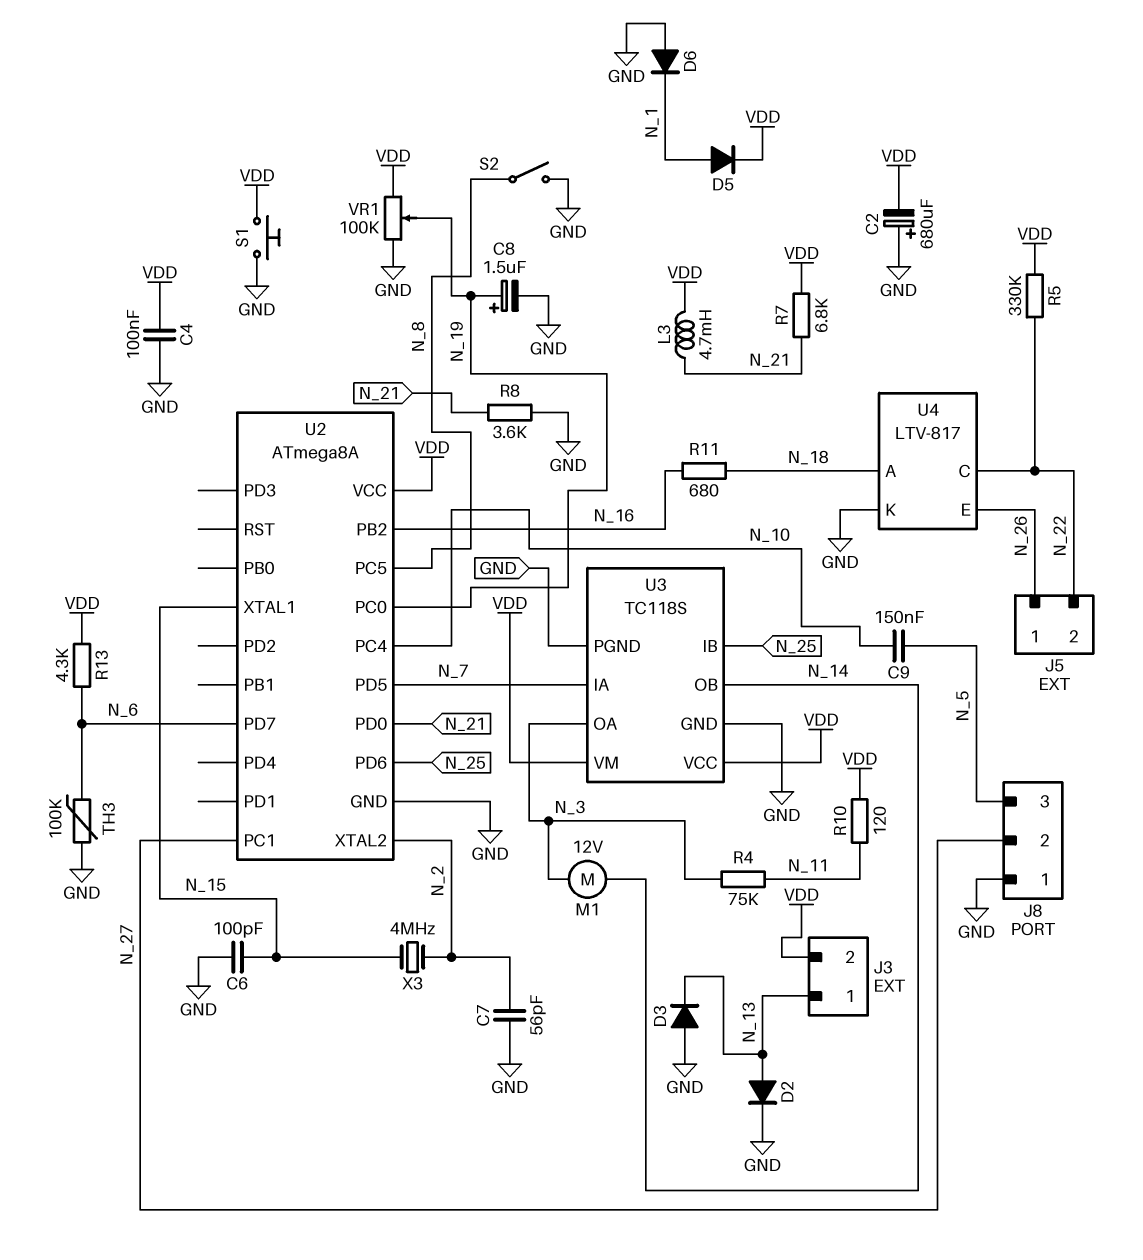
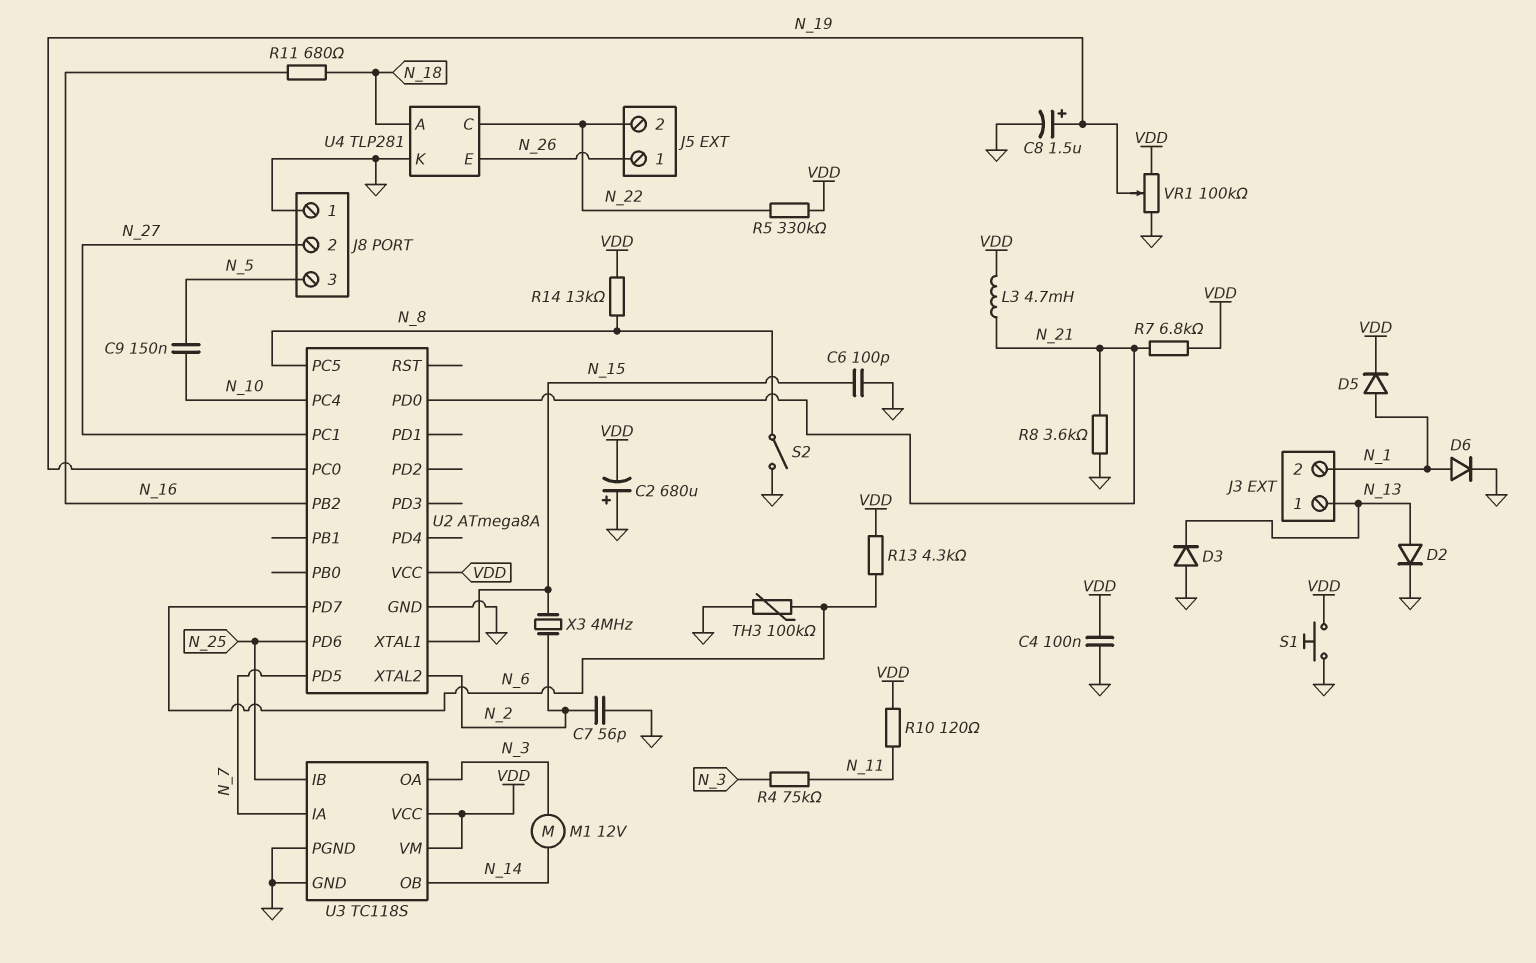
D6: diode (A GND, K N_1) -> diode (A N_1, K GND)
J3 pin 2: VDD -> N_1
R14: none -> 13k (N_8, VDD)
U4: LTV-817 -> TLP281

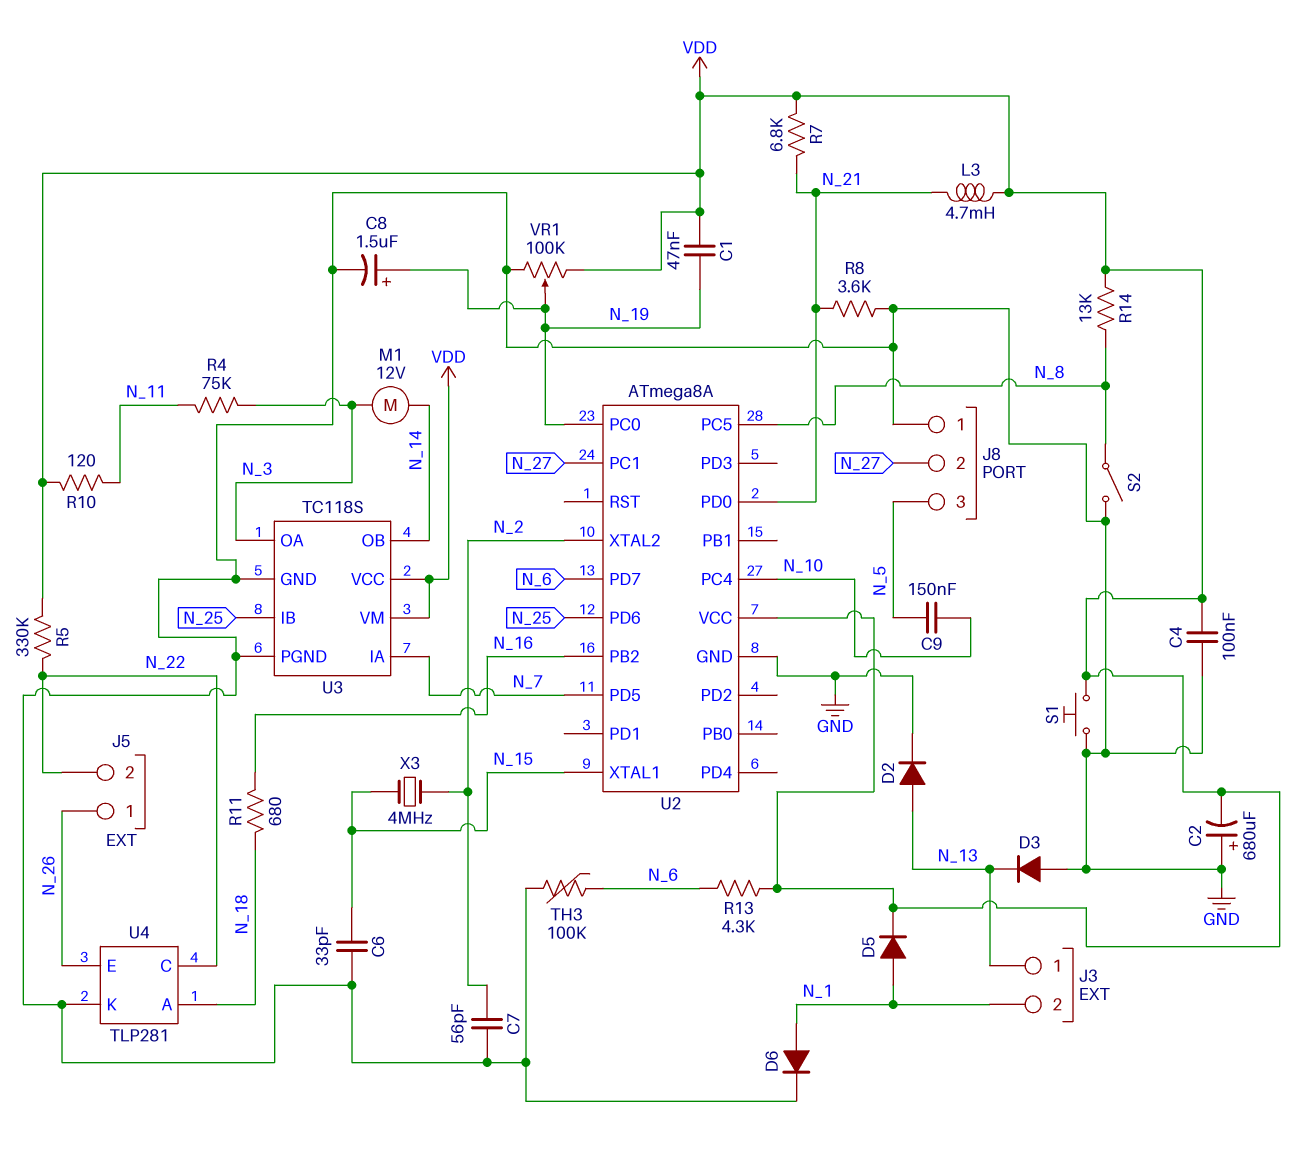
C1: none -> 47nF (N_19, VDD)
C6: 100pF (GND, N_15) -> 33pF (GND, N_15)

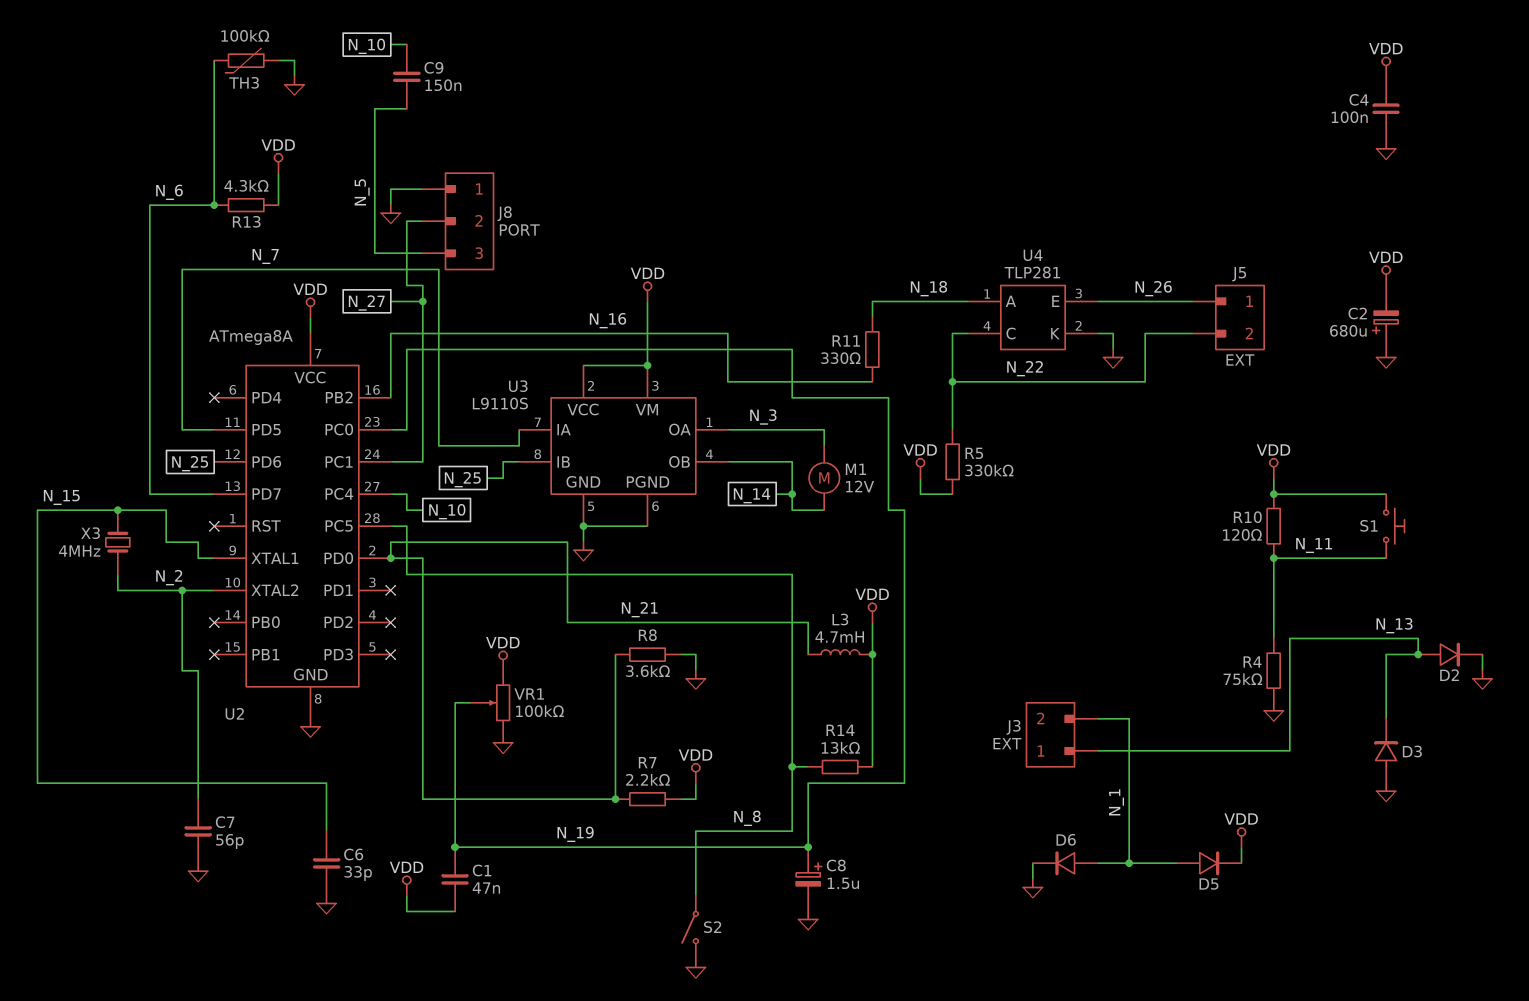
R4: 75k (N_3, N_11) -> 75k (GND, N_11)
R7: 6.8k (N_21, VDD) -> 2.2k (N_21, VDD)
R11: 680 (N_16, N_18) -> 330 (N_16, N_18)
S1: button (GND, VDD) -> button (N_11, VDD)
U3: TC118S -> L9110S

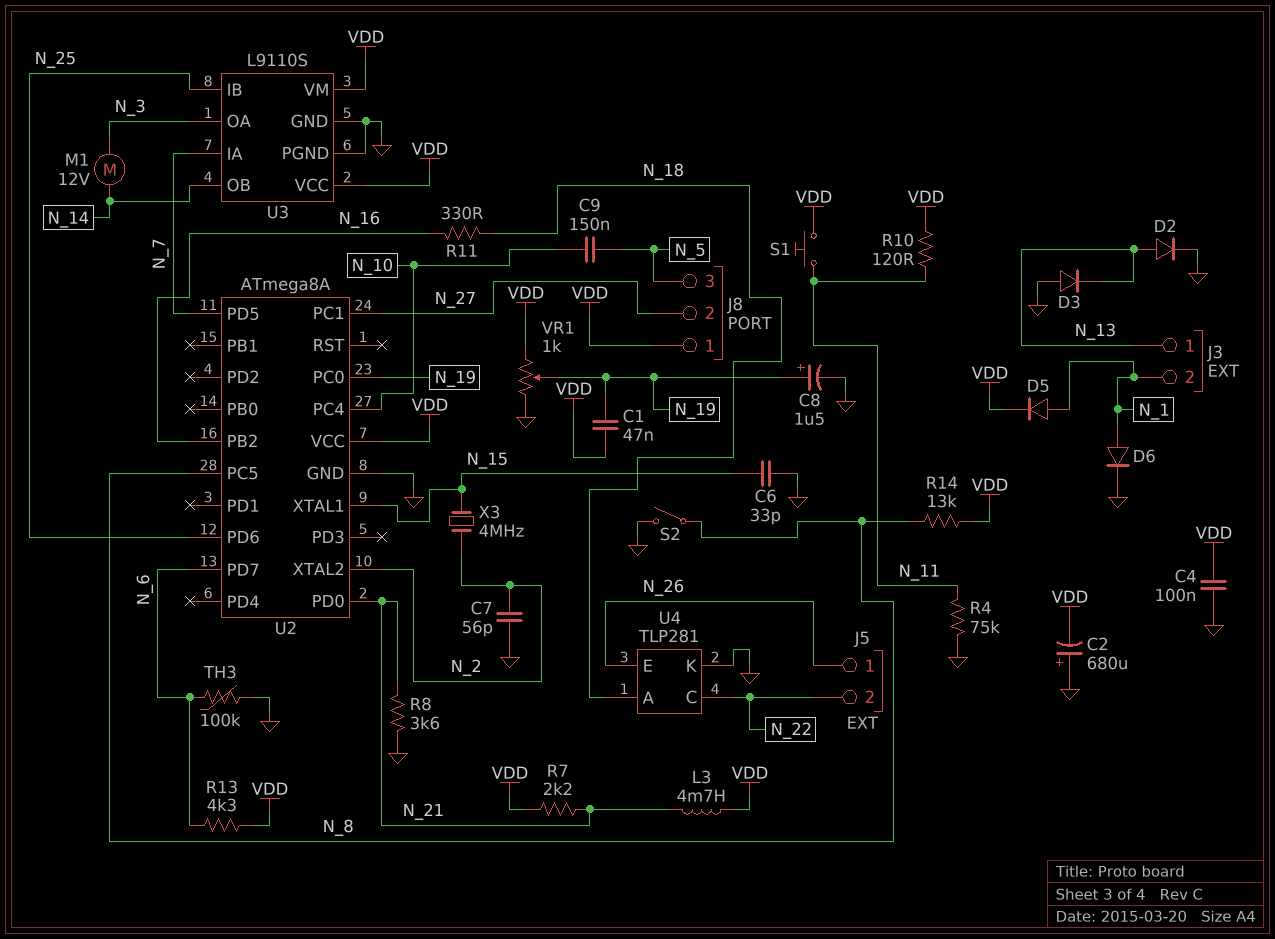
J8 pin 1: GND -> VDD
R5: 330k (N_22, VDD) -> none
VR1: 100k (GND, VDD, wiper N_19) -> 1k (GND, VDD, wiper N_19)

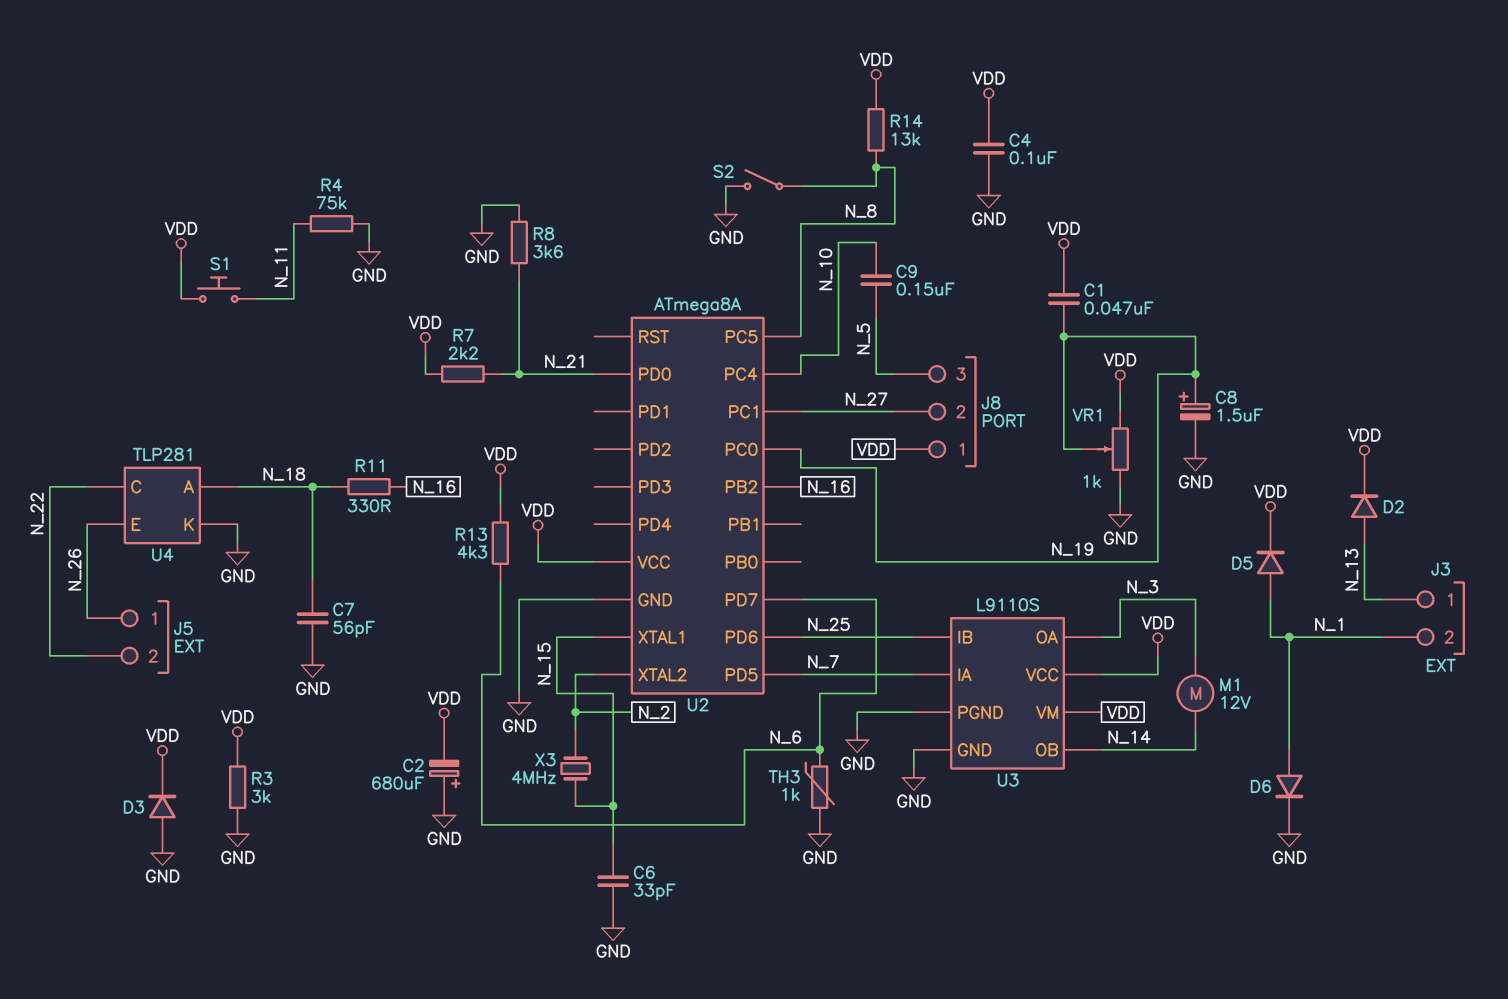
C7: 56pF (GND, N_2) -> 56pF (GND, N_18)
D2: diode (A N_13, K GND) -> diode (A N_13, K VDD)
D3: diode (A GND, K N_13) -> diode (A GND, K VDD)
L3: 4.7mH (N_21, VDD) -> none
R3: none -> 3k (GND, VDD)
R10: 120 (N_11, VDD) -> none
TH3: 100k (GND, N_6) -> 1k (GND, N_6)

